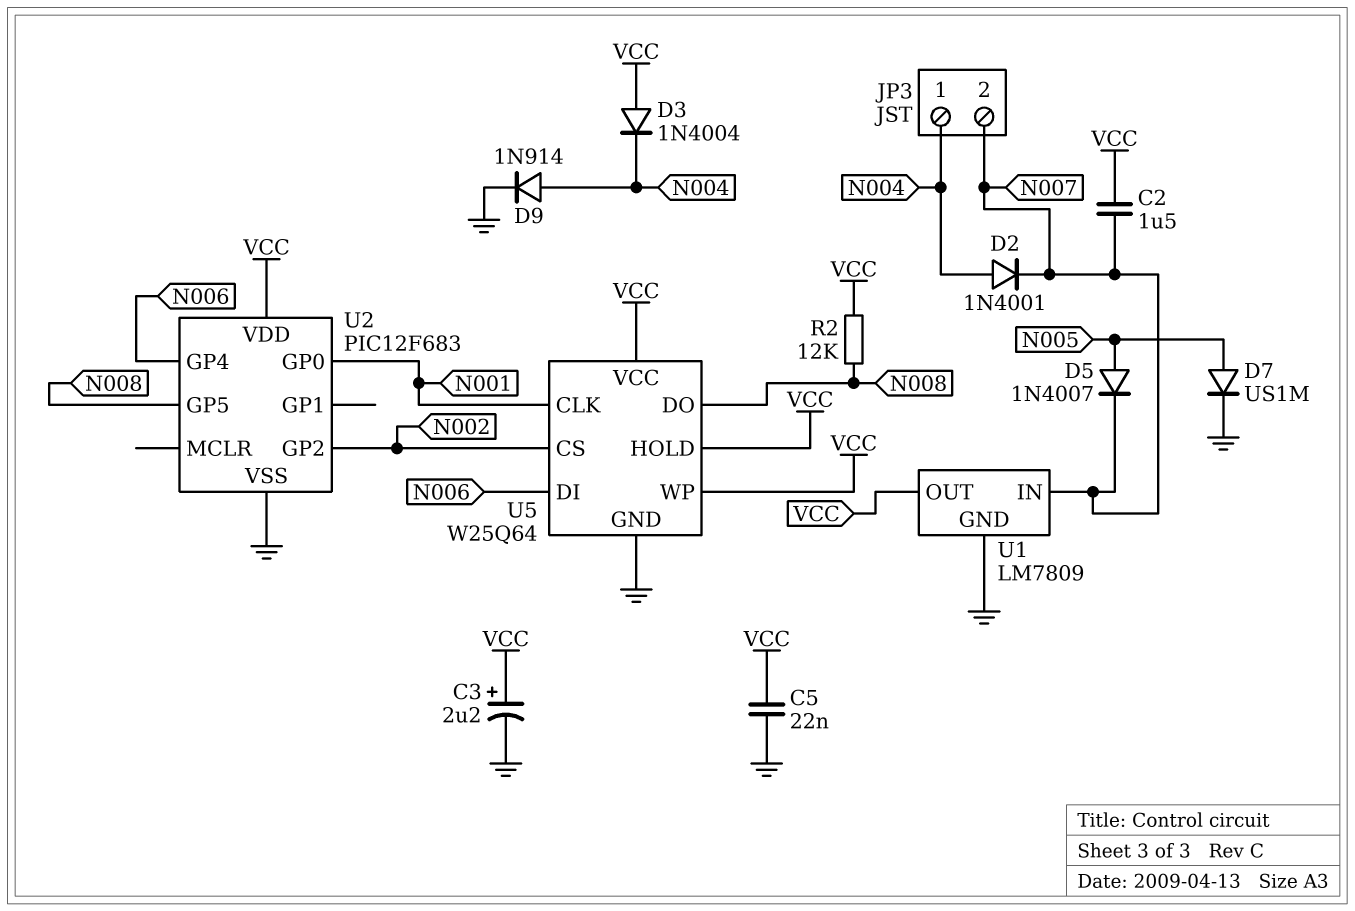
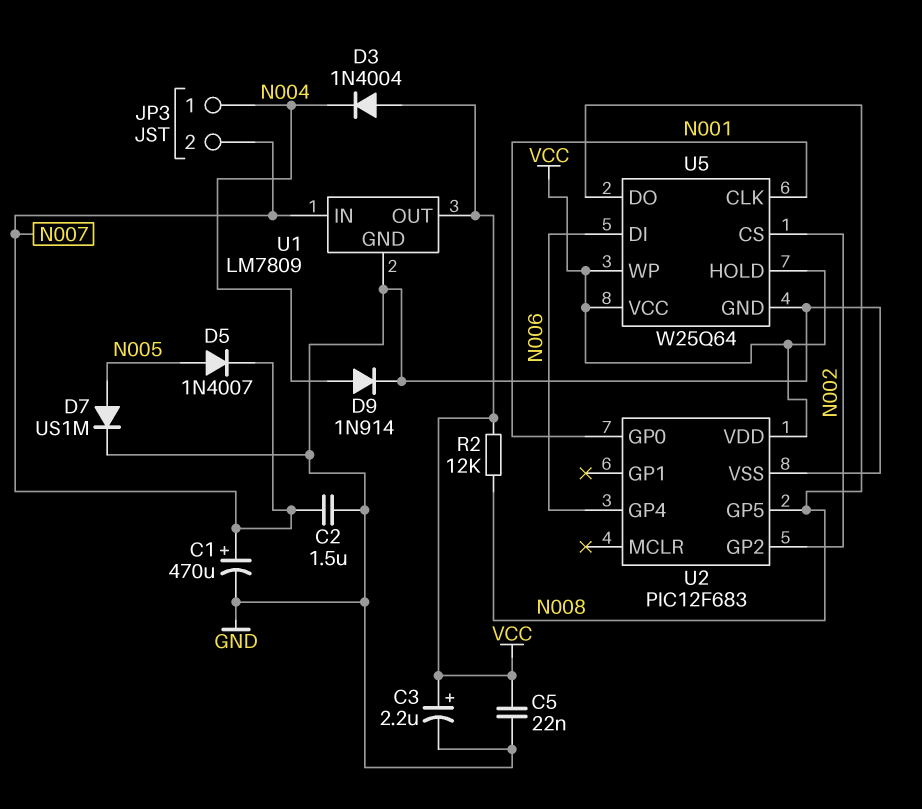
C1: none -> 470uF (plus N007, minus GND)
C2: 1.5uF (N007, VCC) -> 1.5uF (GND, N007)
D2: diode 1N4001 (A N004, K N007) -> none

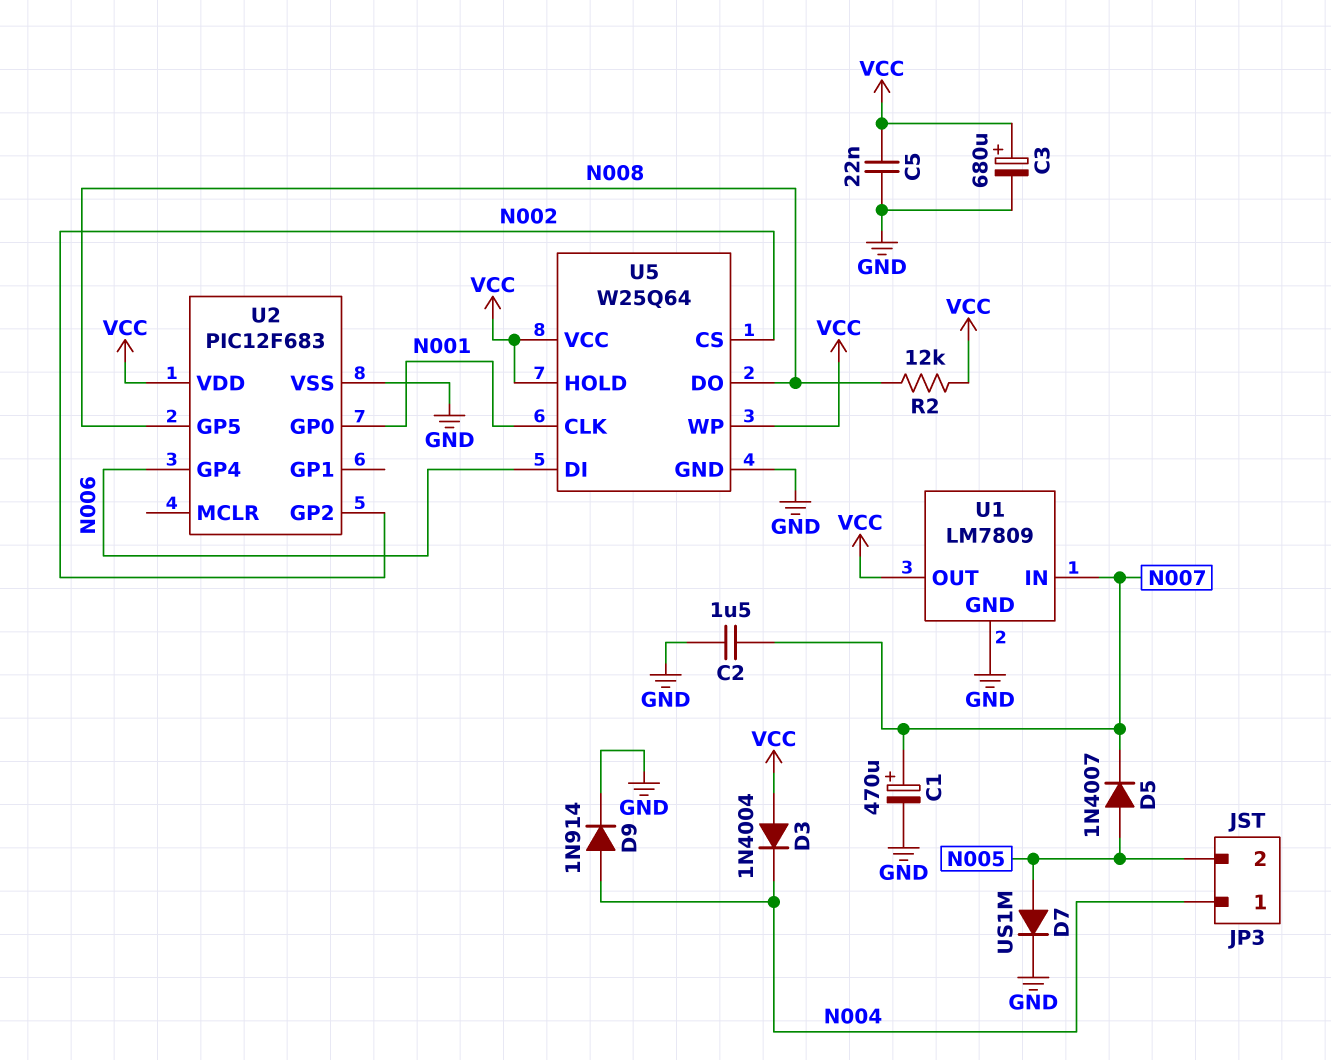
C3: 2.2uF (plus VCC, minus GND) -> 680uF (plus VCC, minus GND)
JP3 pin 2: N007 -> N005

